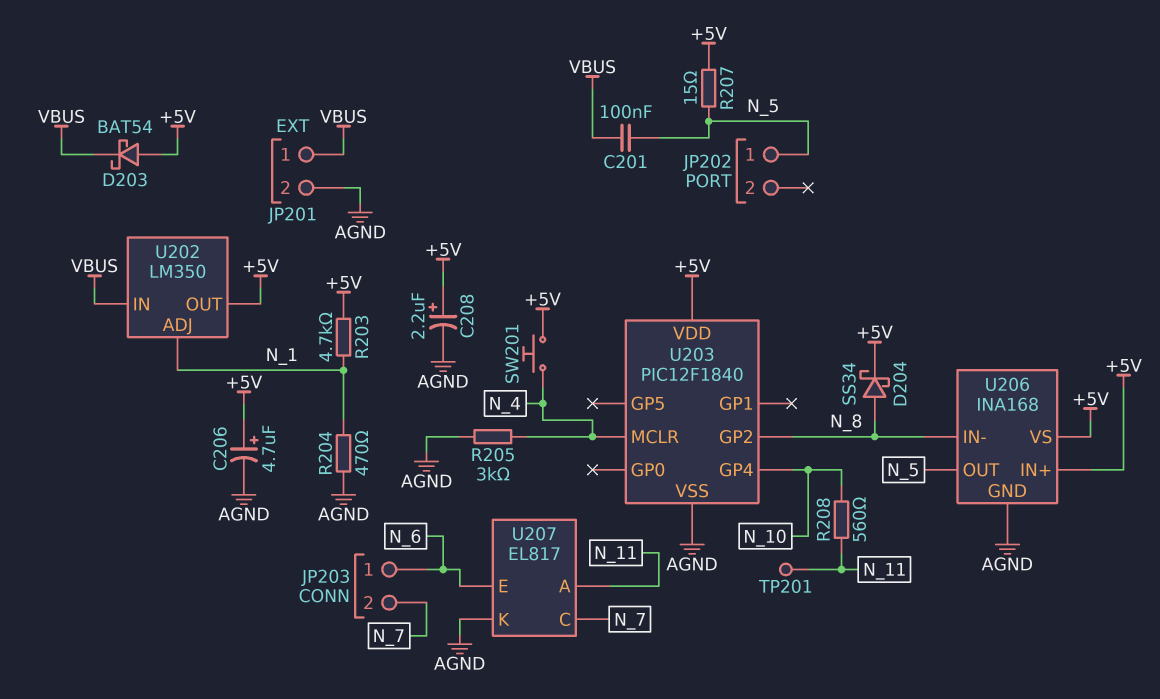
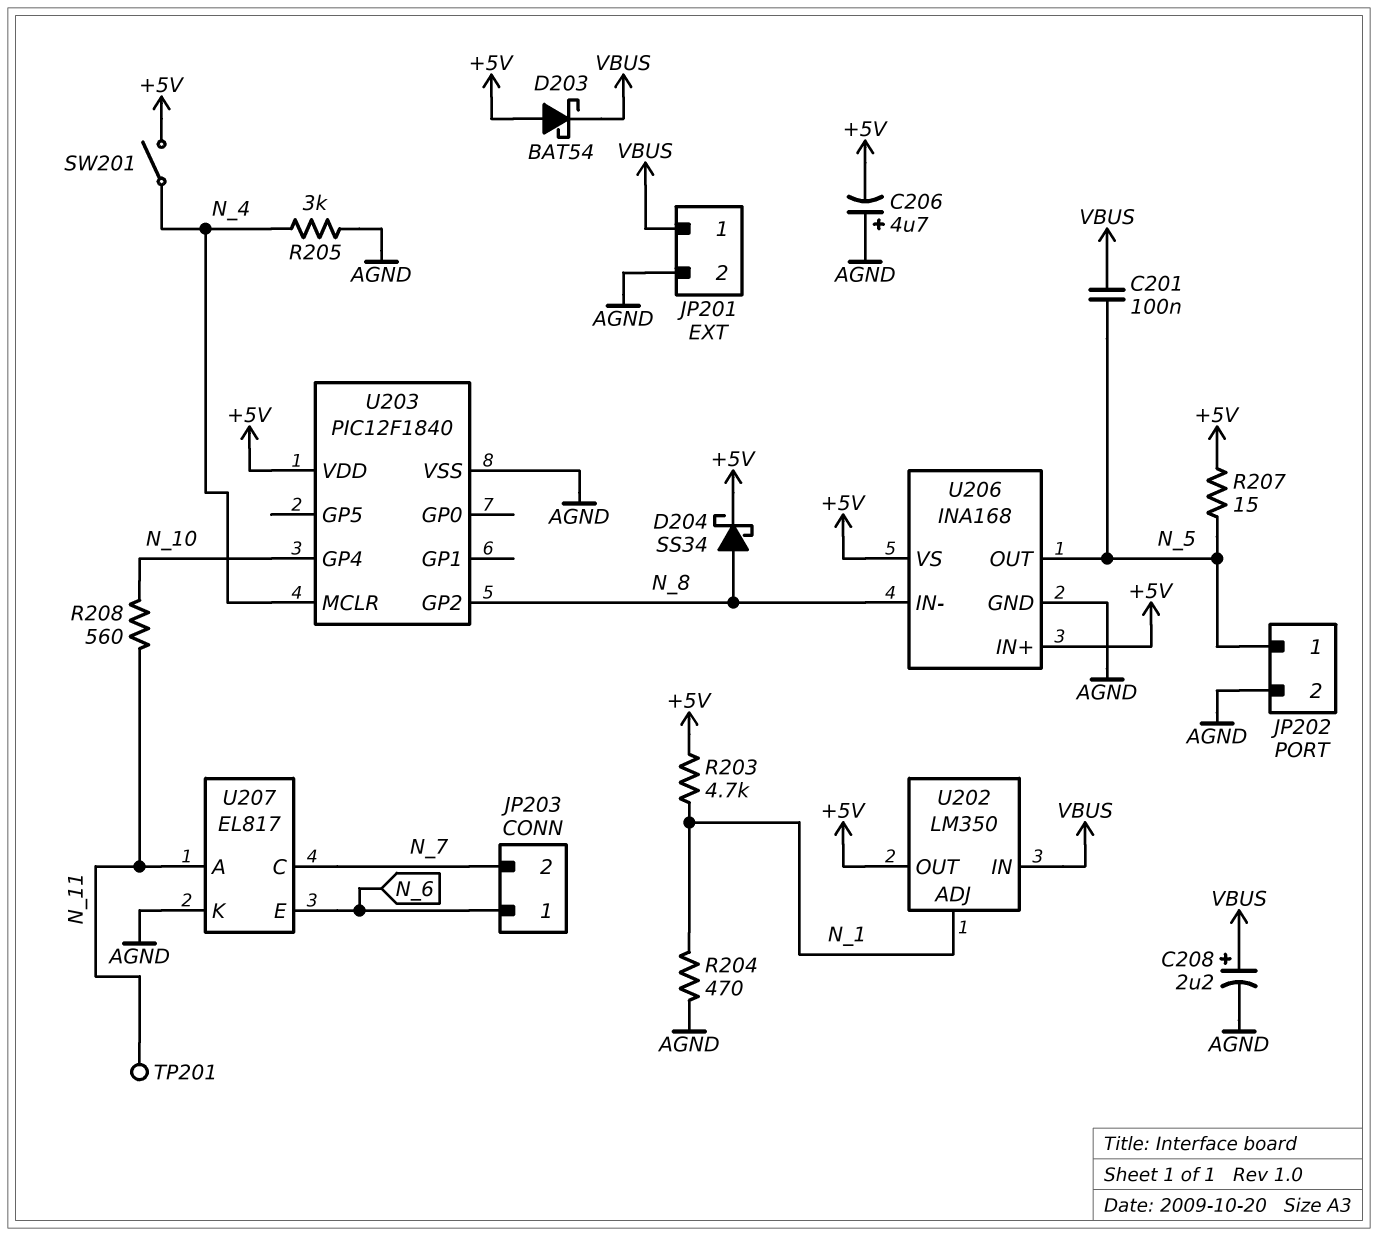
C206: 4.7uF (plus +5V, minus AGND) -> 4.7uF (plus AGND, minus +5V)
C208: 2.2uF (plus +5V, minus AGND) -> 2.2uF (plus VBUS, minus AGND)
JP202 pin 2: none -> AGND
SW201: button (+5V, N_4) -> switch (+5V, N_4)

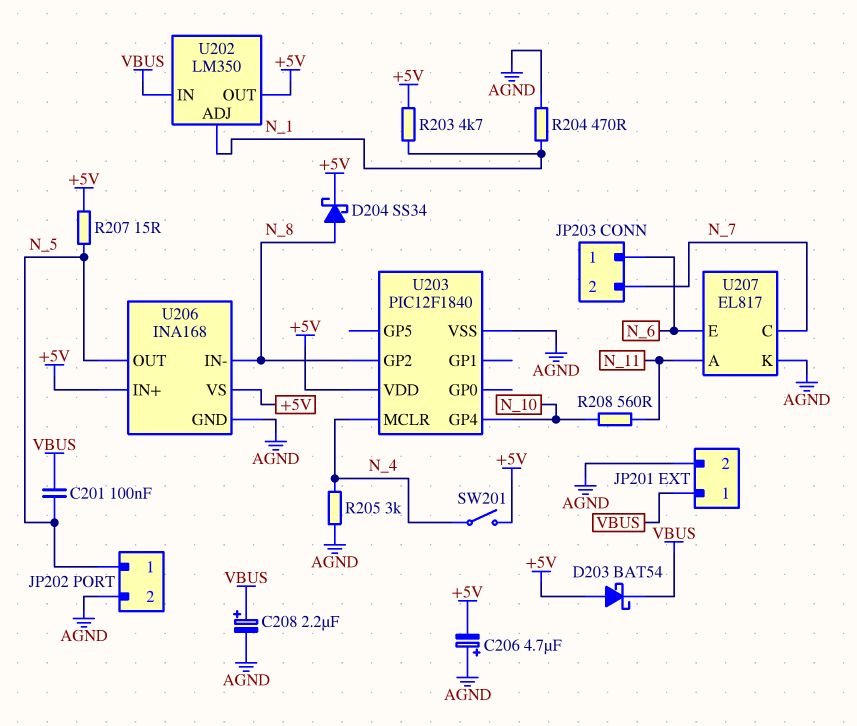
TP201: test point (N_11) -> none

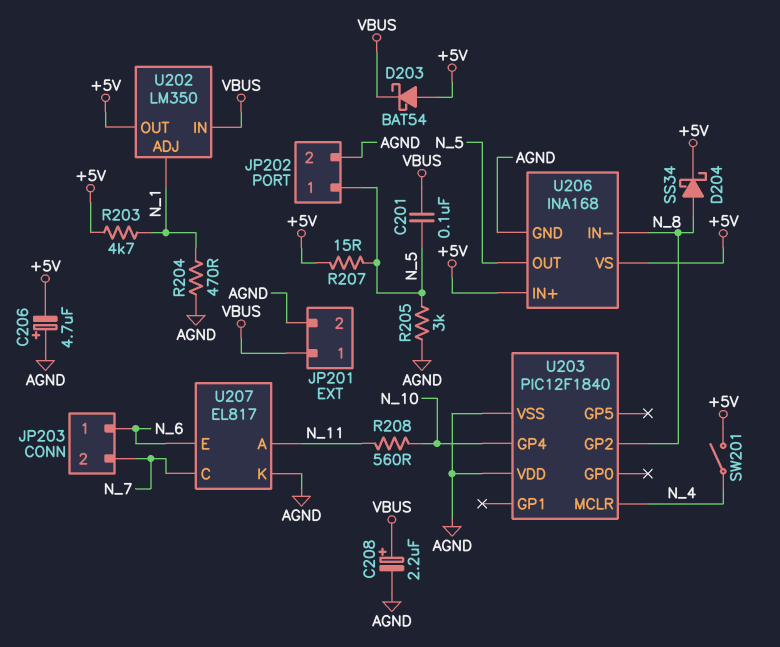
R205: 3k (AGND, N_4) -> 3k (AGND, N_5)
U203 pin VDD: +5V -> AGND

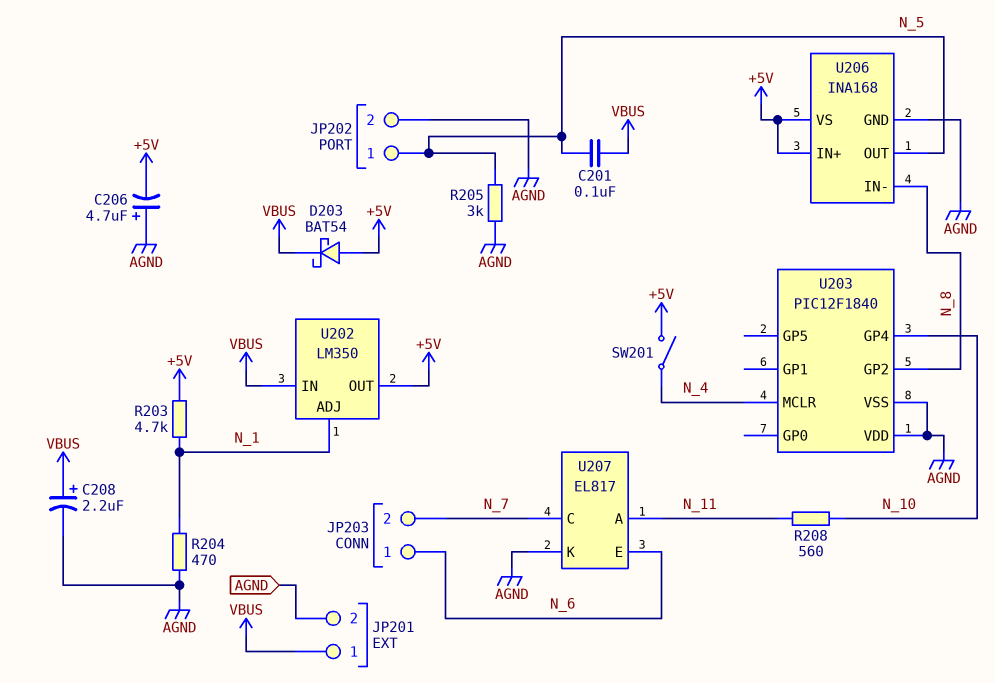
D204: schottky SS34 (A N_8, K +5V) -> none
R207: 15 (+5V, N_5) -> none

